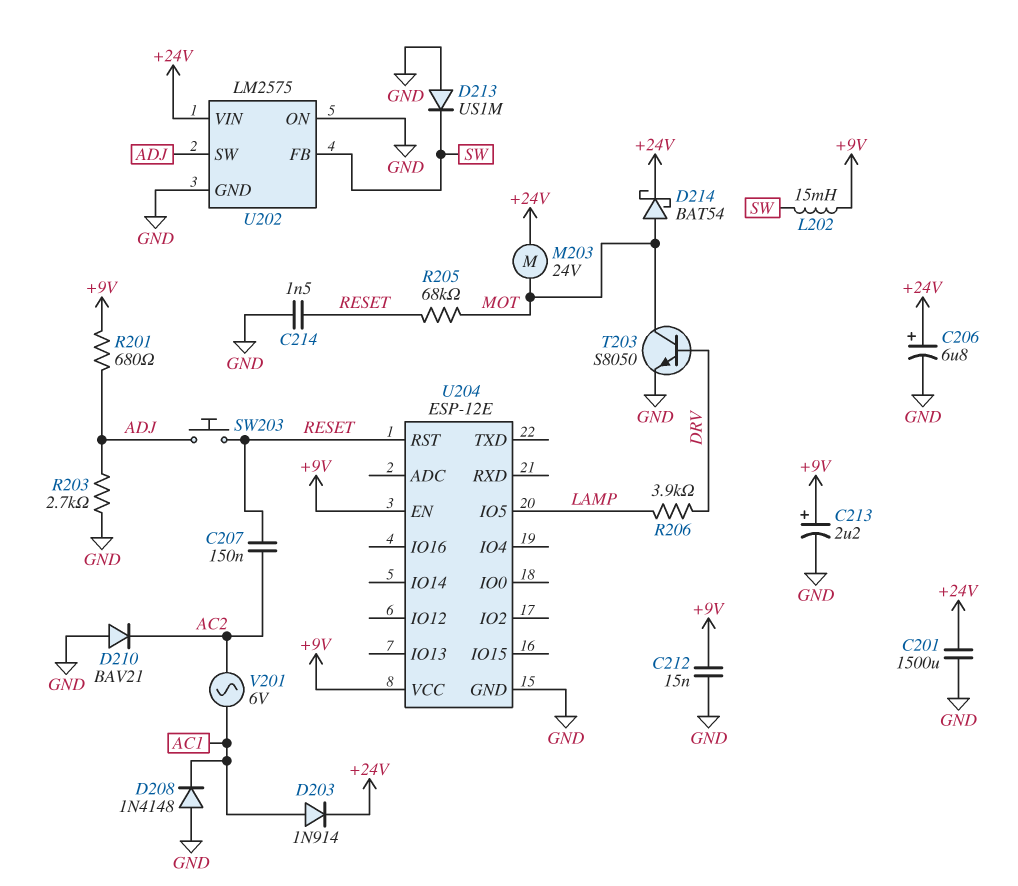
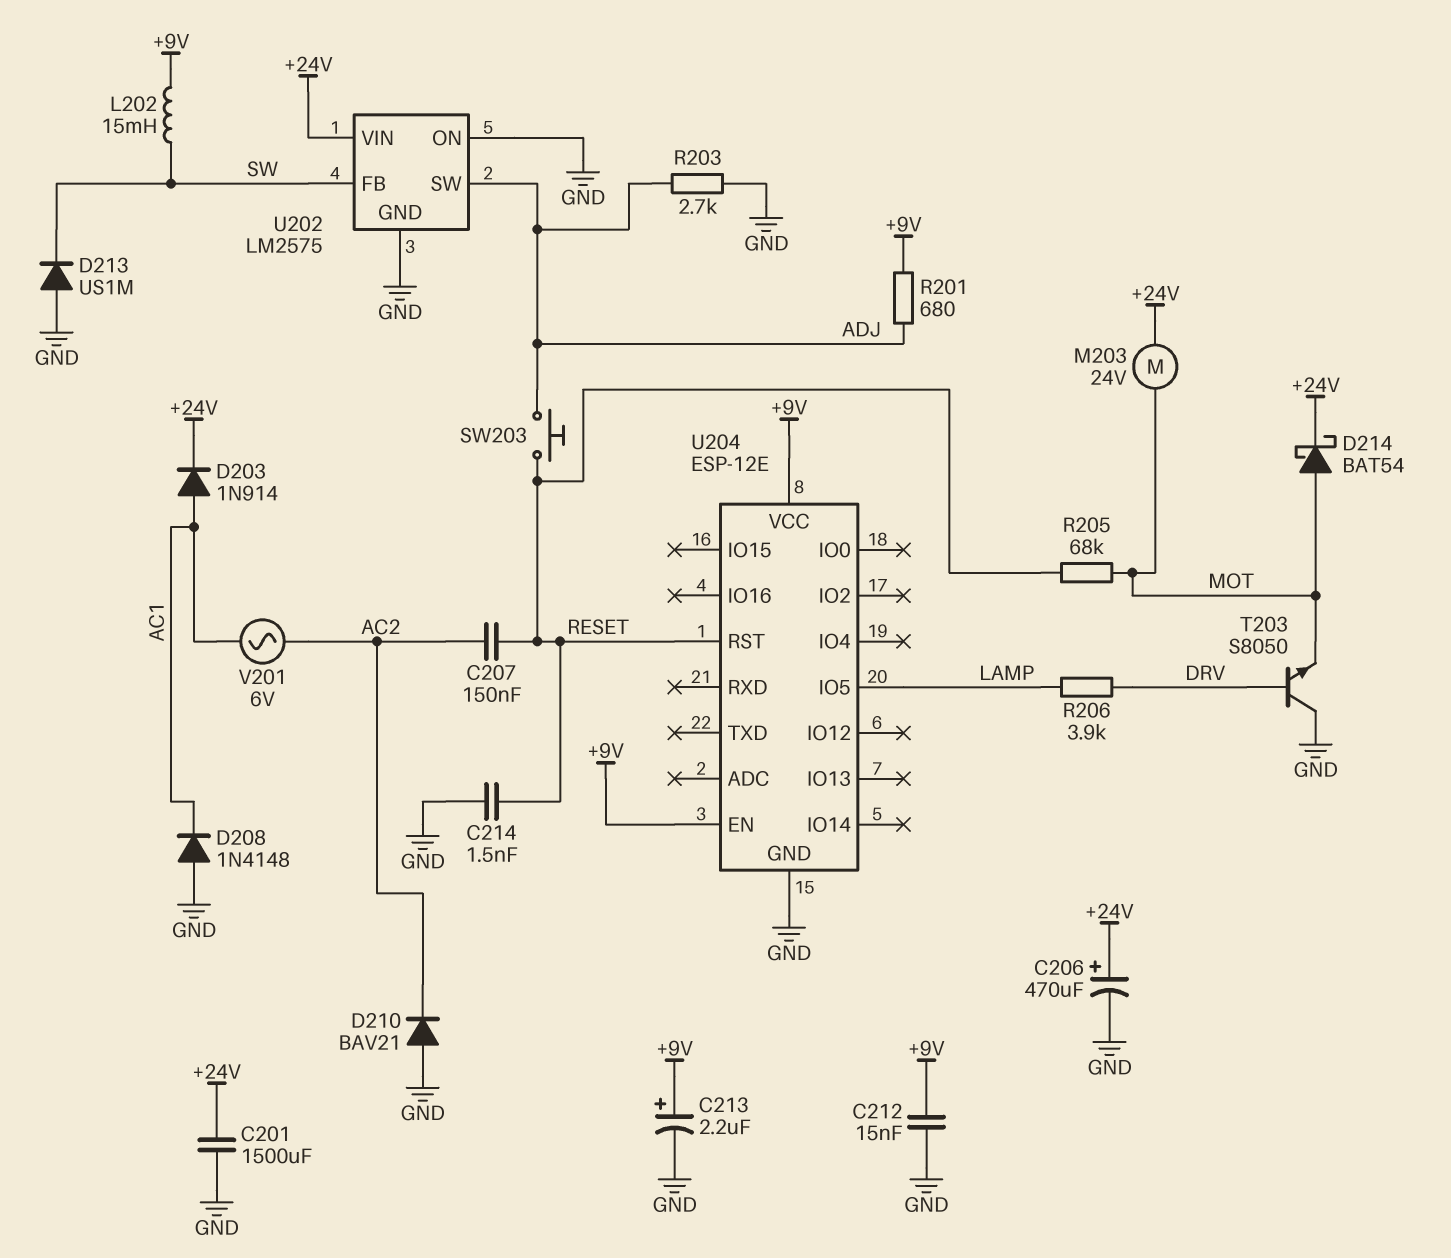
C206: 6.8uF (plus +24V, minus GND) -> 470uF (plus +24V, minus GND)
T203: NPN S8050 (B DRV, C MOT, E GND) -> NPN S8050 (B DRV, C GND, E MOT)

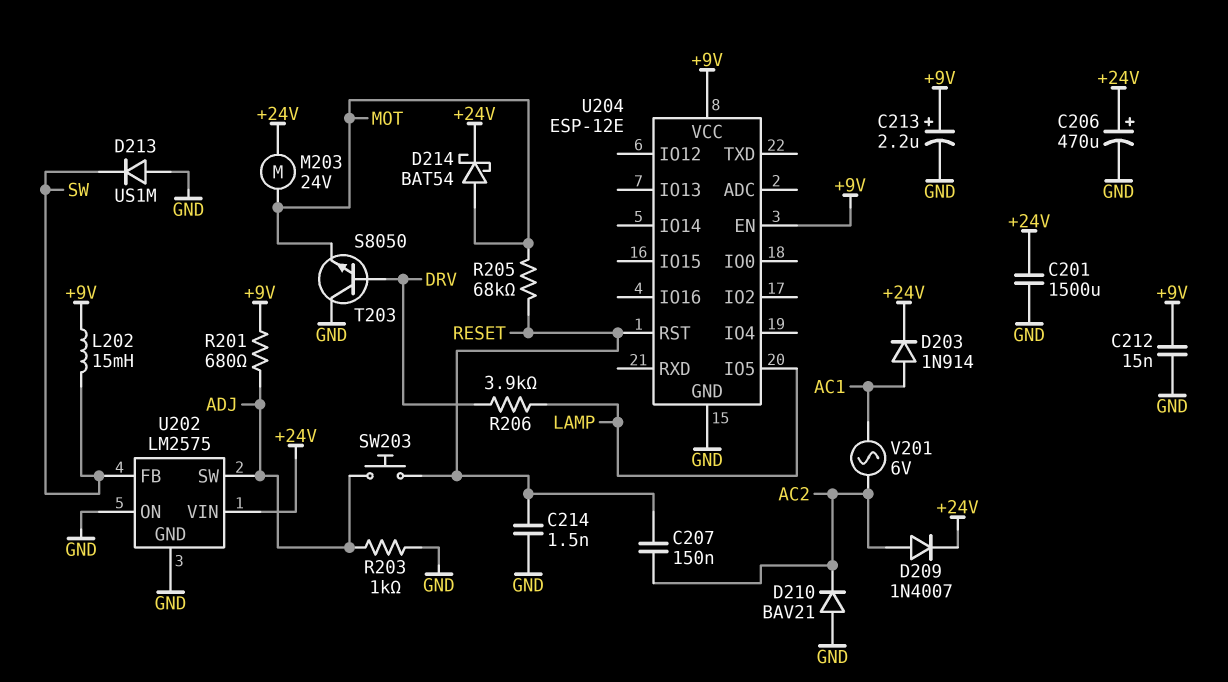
D208: diode 1N4148 (A GND, K AC1) -> none
D209: none -> diode 1N4007 (A AC2, K +24V)
R203: 2.7k (ADJ, GND) -> 1k (ADJ, GND)

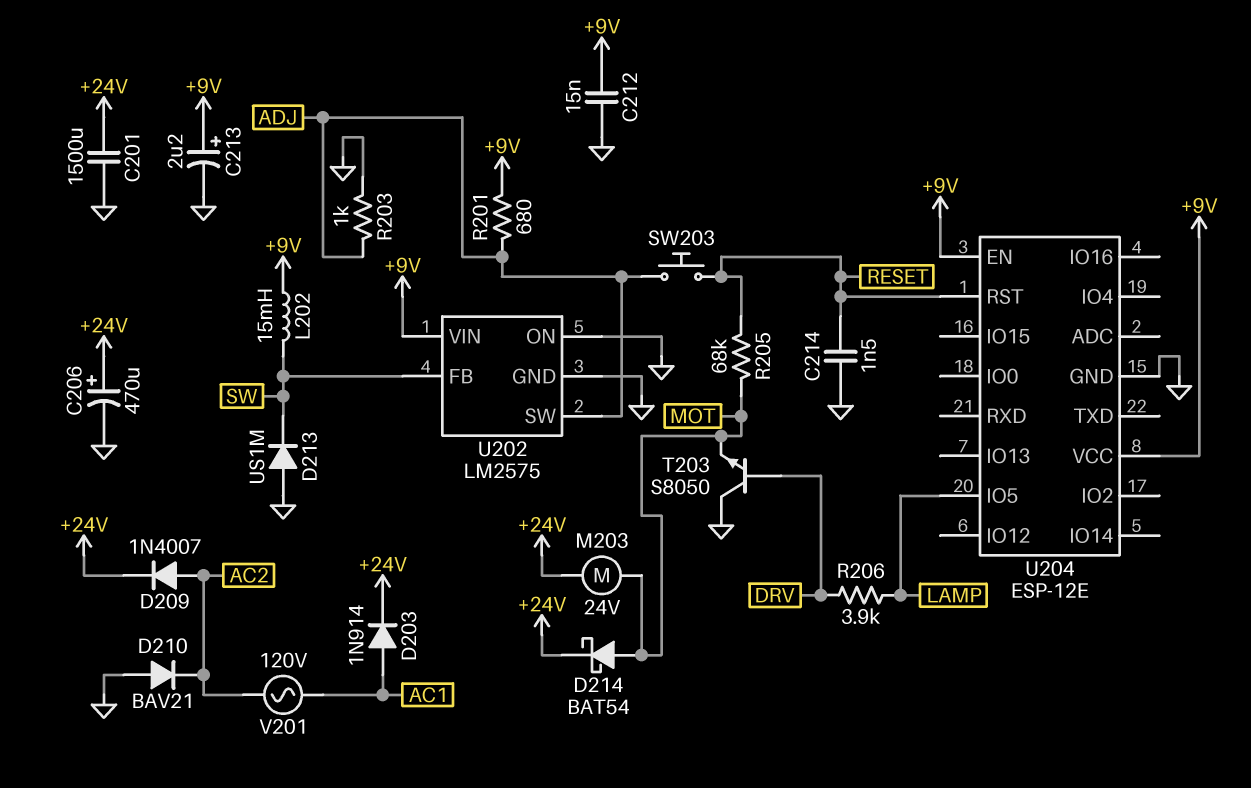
C207: 150nF (AC2, RESET) -> none
U202 pin VIN: +24V -> +9V
V201: AC 6V (AC1, AC2) -> AC 120V (AC1, AC2)

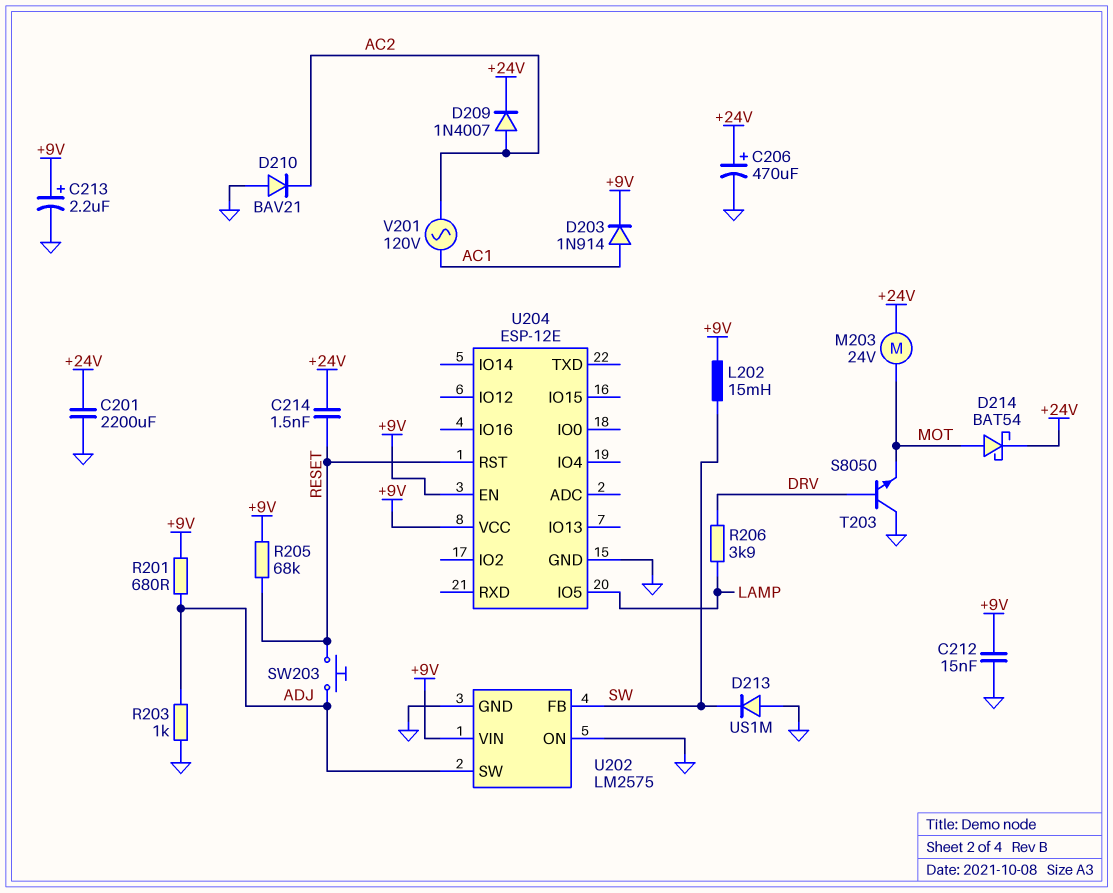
C201: 1500uF (+24V, GND) -> 2200uF (+24V, GND)
C214: 1.5nF (GND, RESET) -> 1.5nF (+24V, RESET)
D203: diode 1N914 (A AC1, K +24V) -> diode 1N914 (A AC1, K +9V)
R205: 68k (MOT, RESET) -> 68k (+9V, RESET)

